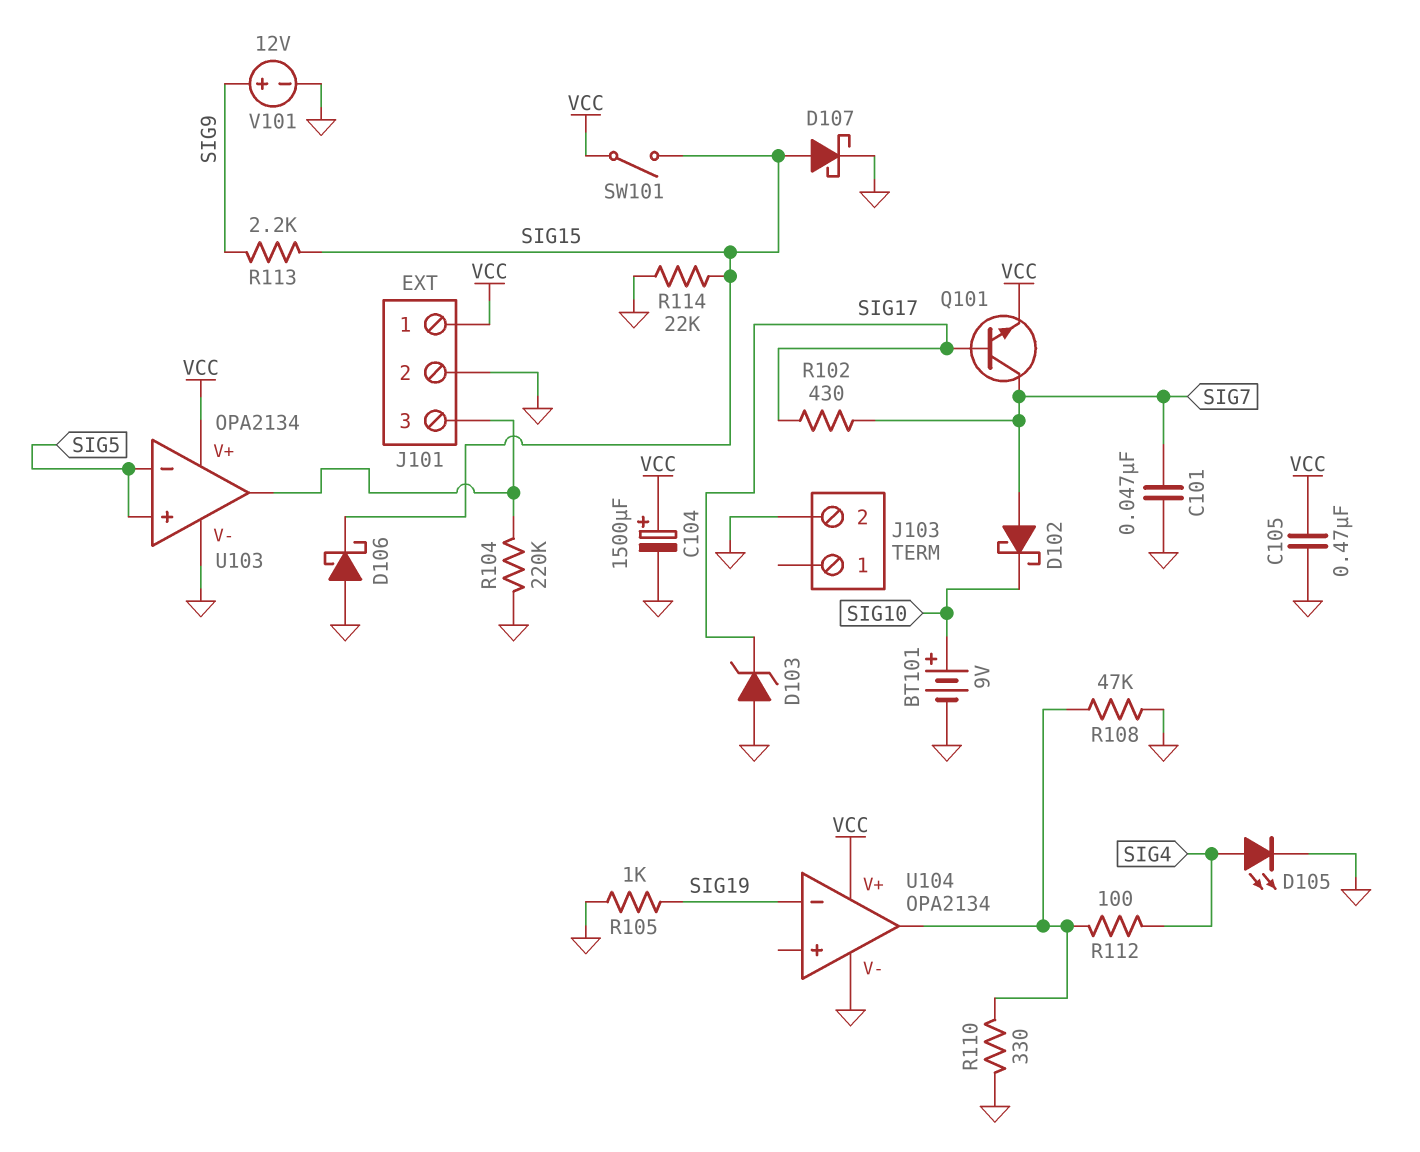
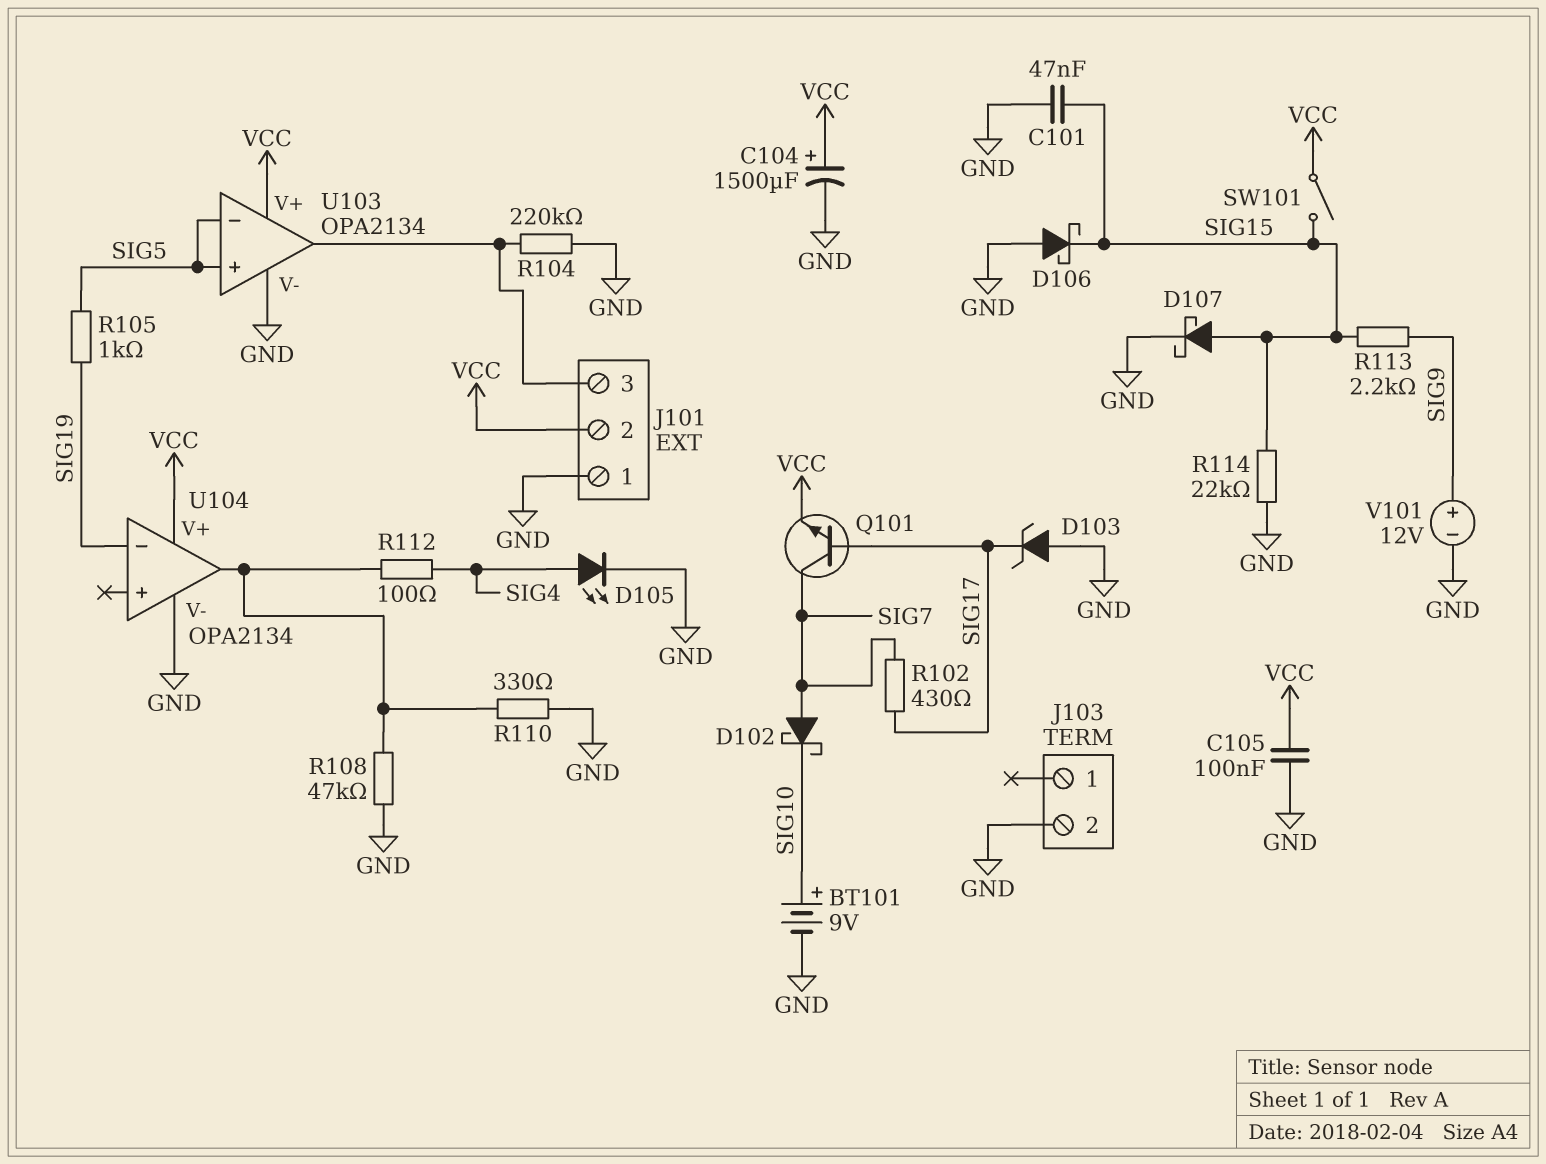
C101: 47nF (GND, SIG7) -> 47nF (GND, SIG15)
C105: 470nF (GND, VCC) -> 100nF (GND, VCC)
J101 pin 1: VCC -> GND
J101 pin 2: GND -> VCC
R105: 1k (GND, SIG19) -> 1k (SIG5, SIG19)

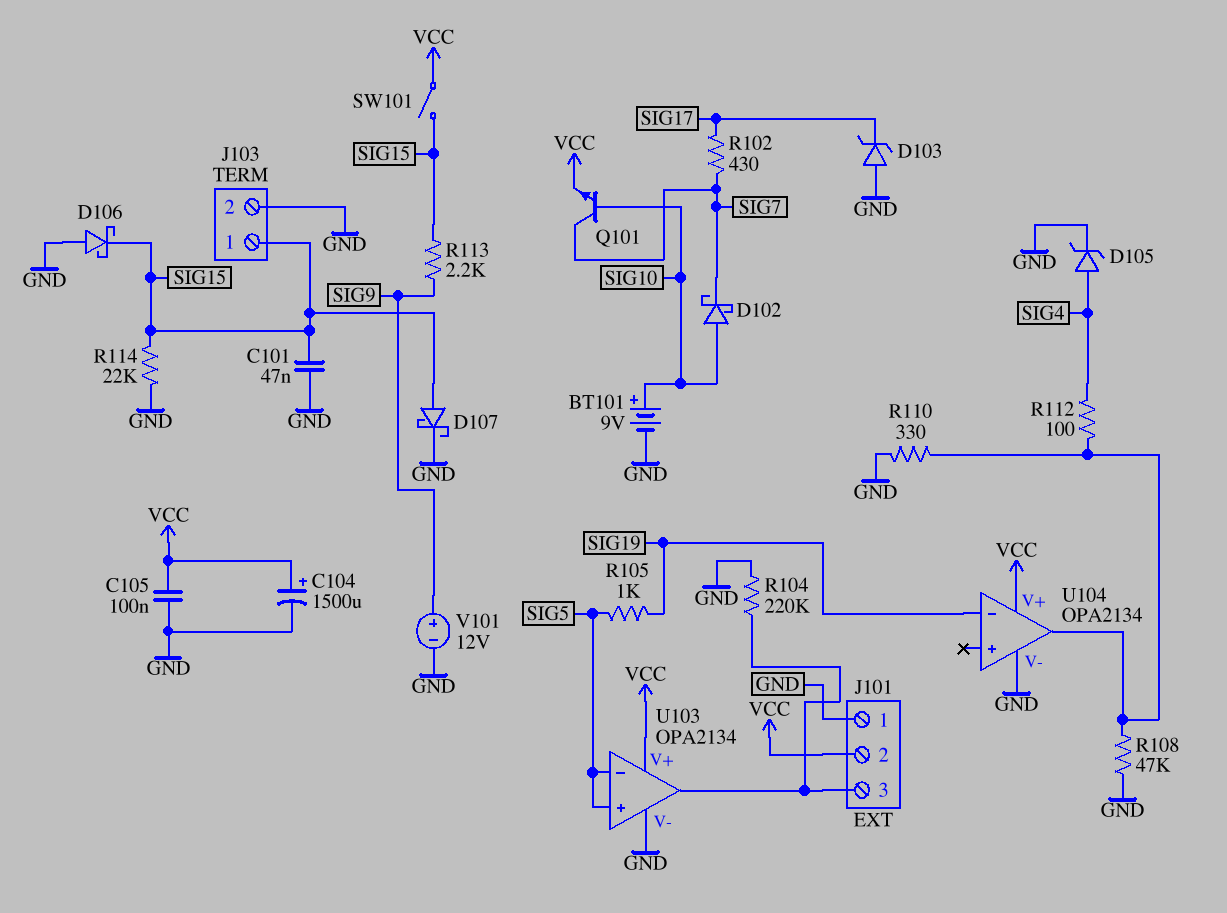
D102: schottky (A SIG7, K SIG10) -> schottky (A SIG10, K SIG7)
D105: LED (A SIG4, K GND) -> zener (A SIG4, K GND)
J103 pin 1: none -> SIG15
Q101: NPN (B SIG17, C SIG7, E VCC) -> NPN (B SIG10, C SIG7, E VCC)

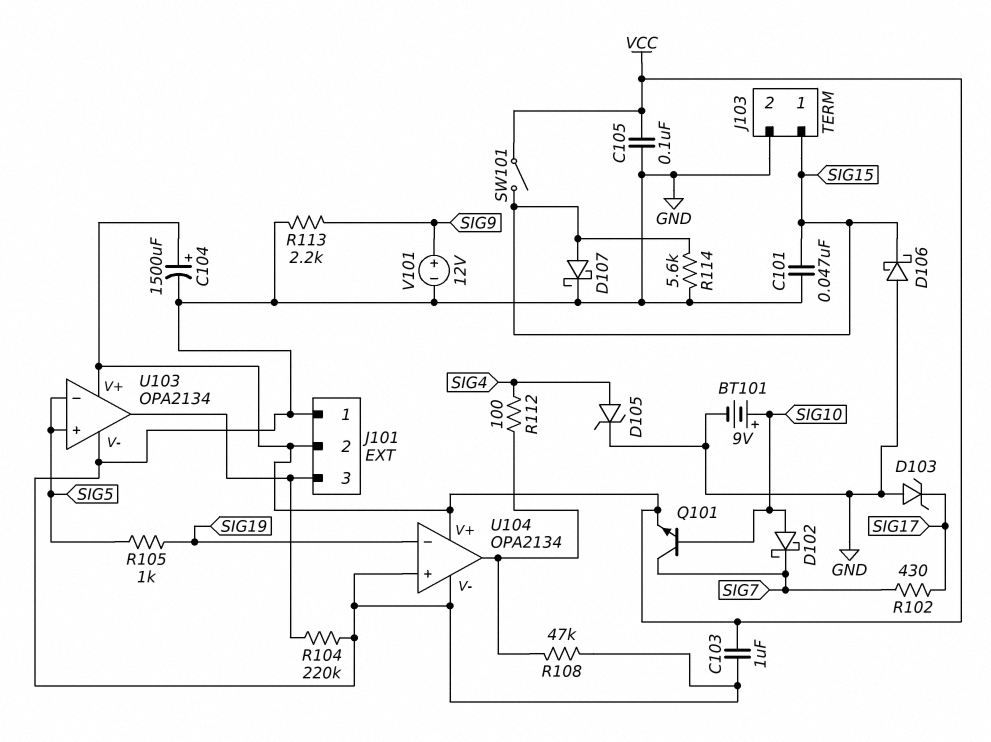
C103: none -> 1uF (GND, VCC)
R110: 330 (GND, U104/out) -> none
R113: 2.2k (SIG9, SIG15) -> 2.2k (GND, SIG9)
R114: 22k (GND, SIG15) -> 5.6k (GND, SIG15)
U104 pin in+: none -> GND

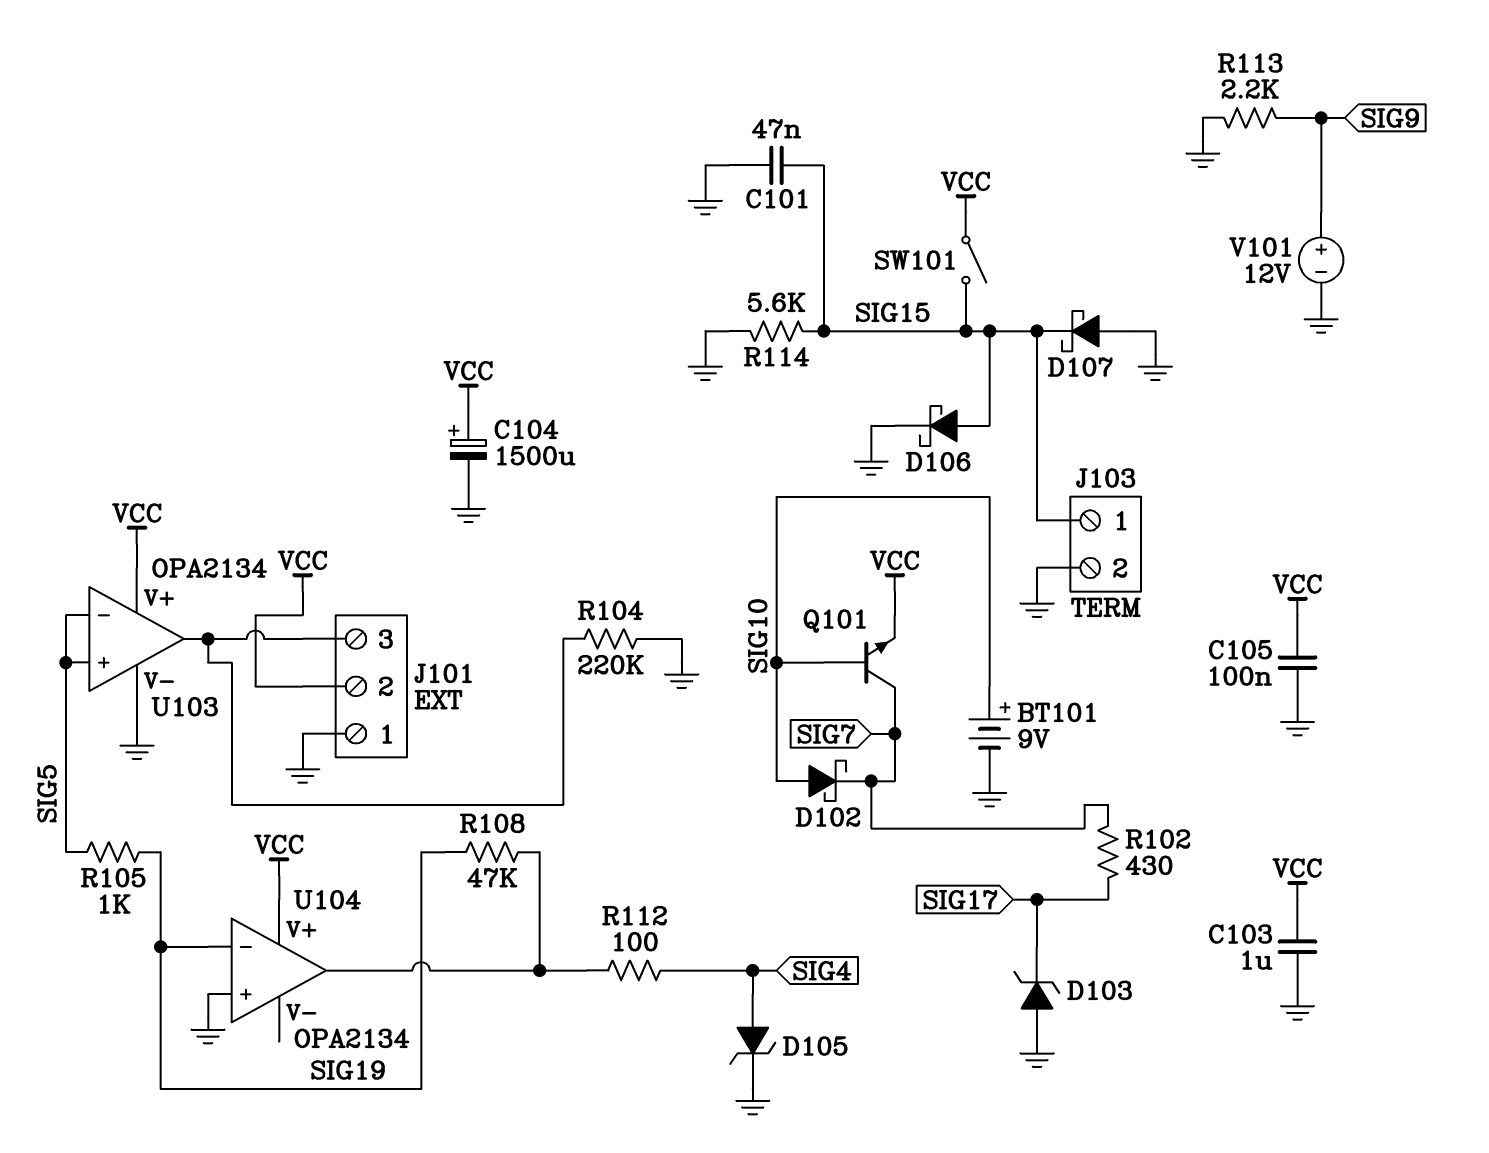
D106: schottky (A GND, K SIG15) -> schottky (A SIG15, K GND)
D107: schottky (A SIG15, K GND) -> schottky (A GND, K SIG15)
R108: 47k (GND, U104/out) -> 47k (SIG19, U104/out)
U104 pin V-: GND -> none

